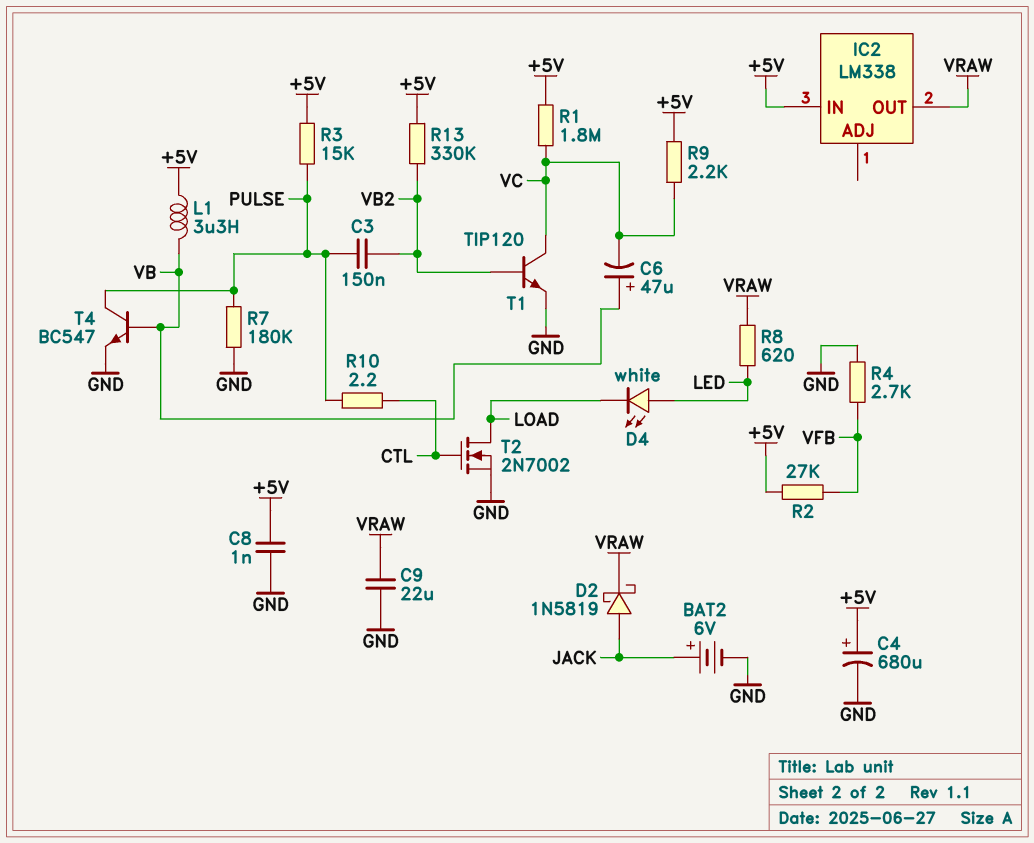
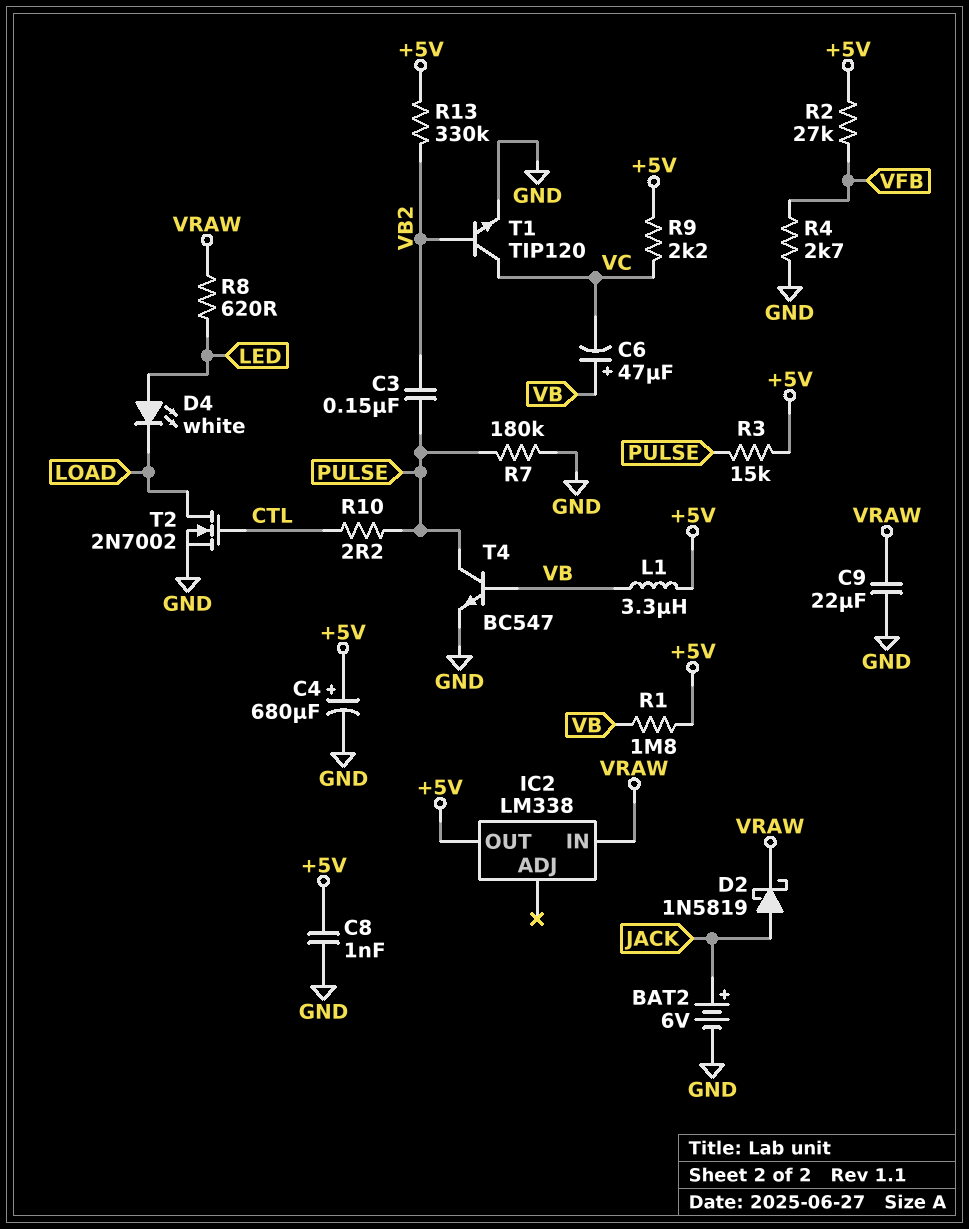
IC2 pin IN: +5V -> VRAW
IC2 pin OUT: VRAW -> +5V
R1: 1.8M (+5V, VC) -> 1.8M (+5V, VB)

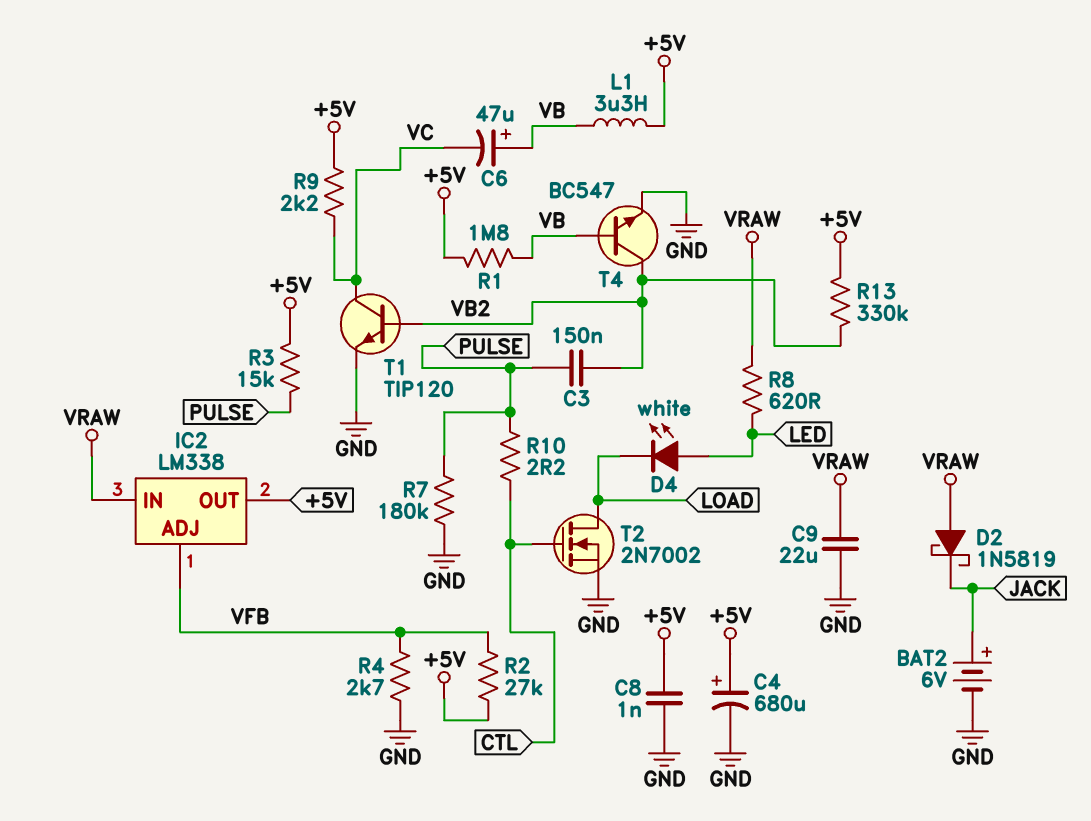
D2: schottky 1N5819 (A JACK, K VRAW) -> schottky 1N5819 (A VRAW, K JACK)
IC2 pin ADJ: none -> VFB
T4: NPN BC547 (B VB, C PULSE, E GND) -> NPN BC547 (B VB, C VB2, E GND)

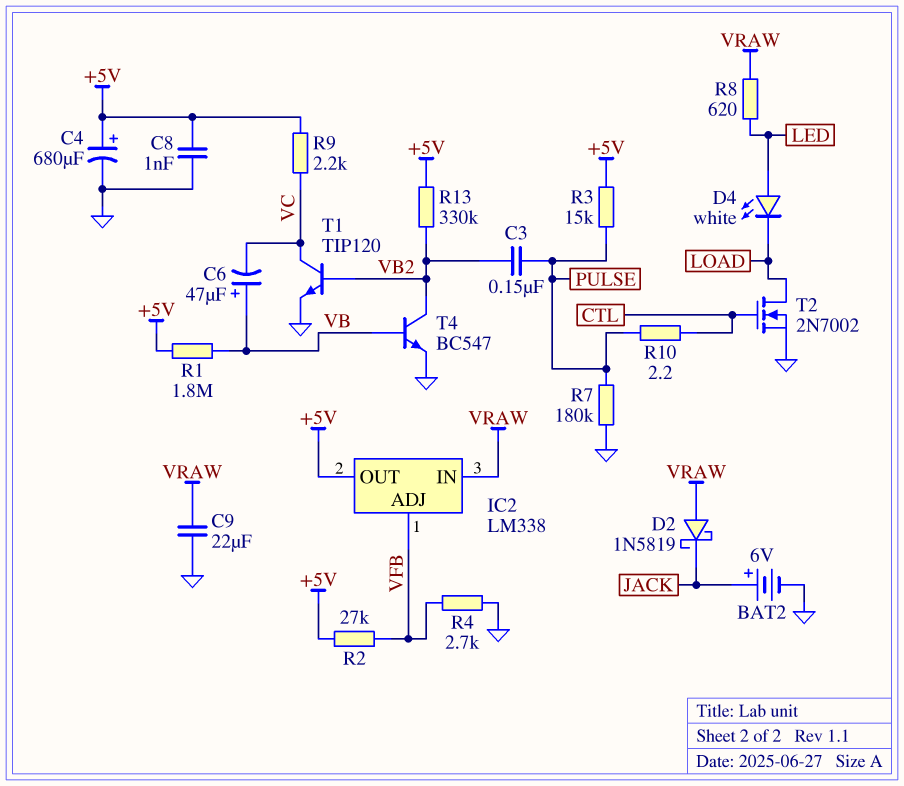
L1: 3.3uH (+5V, VB) -> none

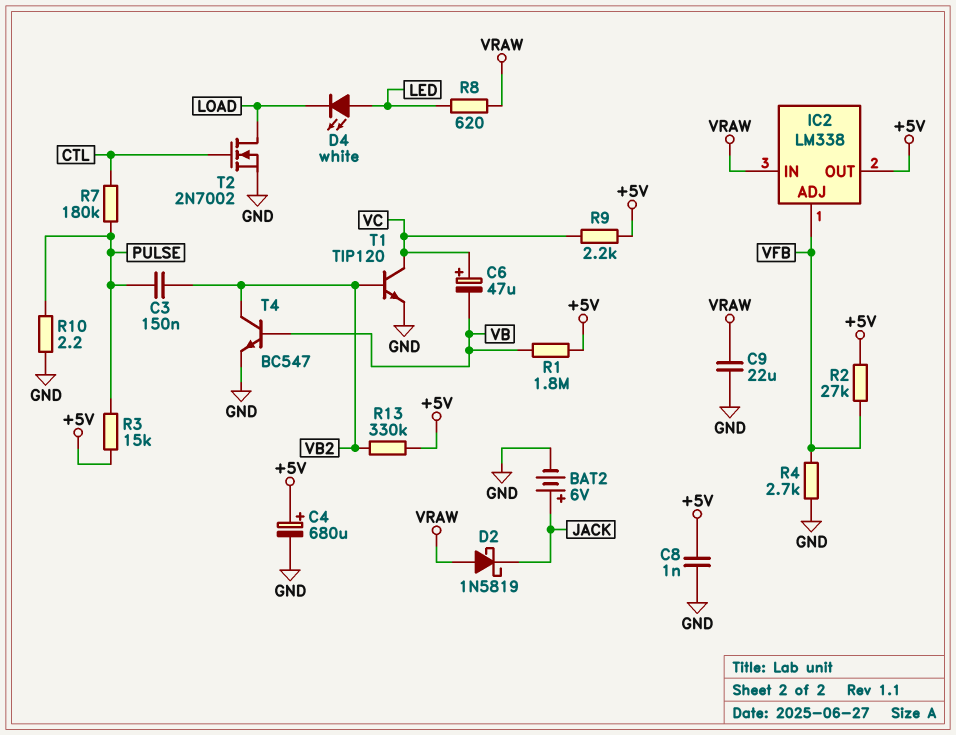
C6: 47uF (plus VB, minus VC) -> 47uF (plus VC, minus VB)
R7: 180k (GND, PULSE) -> 180k (CTL, PULSE)
R10: 2.2 (CTL, PULSE) -> 2.2 (GND, PULSE)

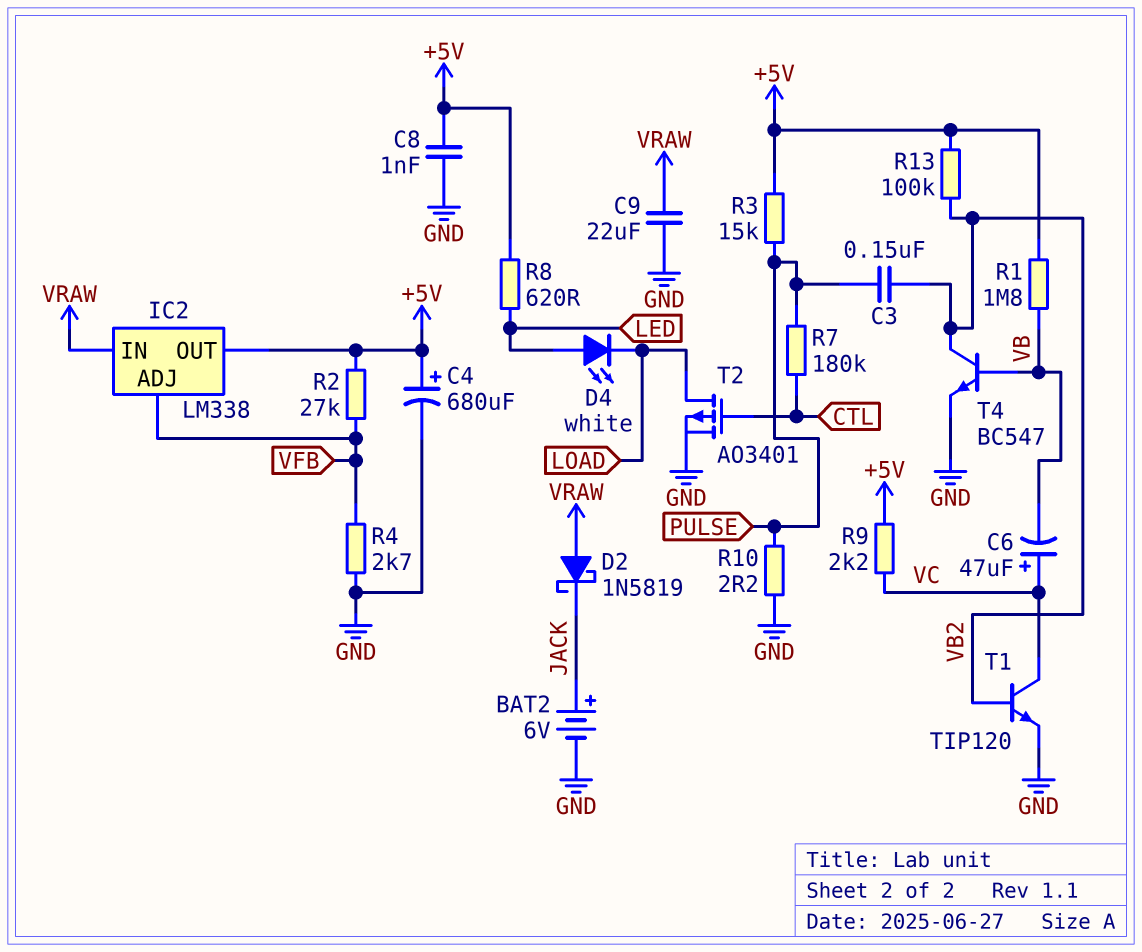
R8: 620 (LED, VRAW) -> 620 (+5V, LED)
R13: 330k (+5V, VB2) -> 100k (+5V, VB2)
T2: NMOS 2N7002 (G CTL, D LOAD, S GND) -> PMOS AO3401 (G CTL, D LOAD, S GND)

